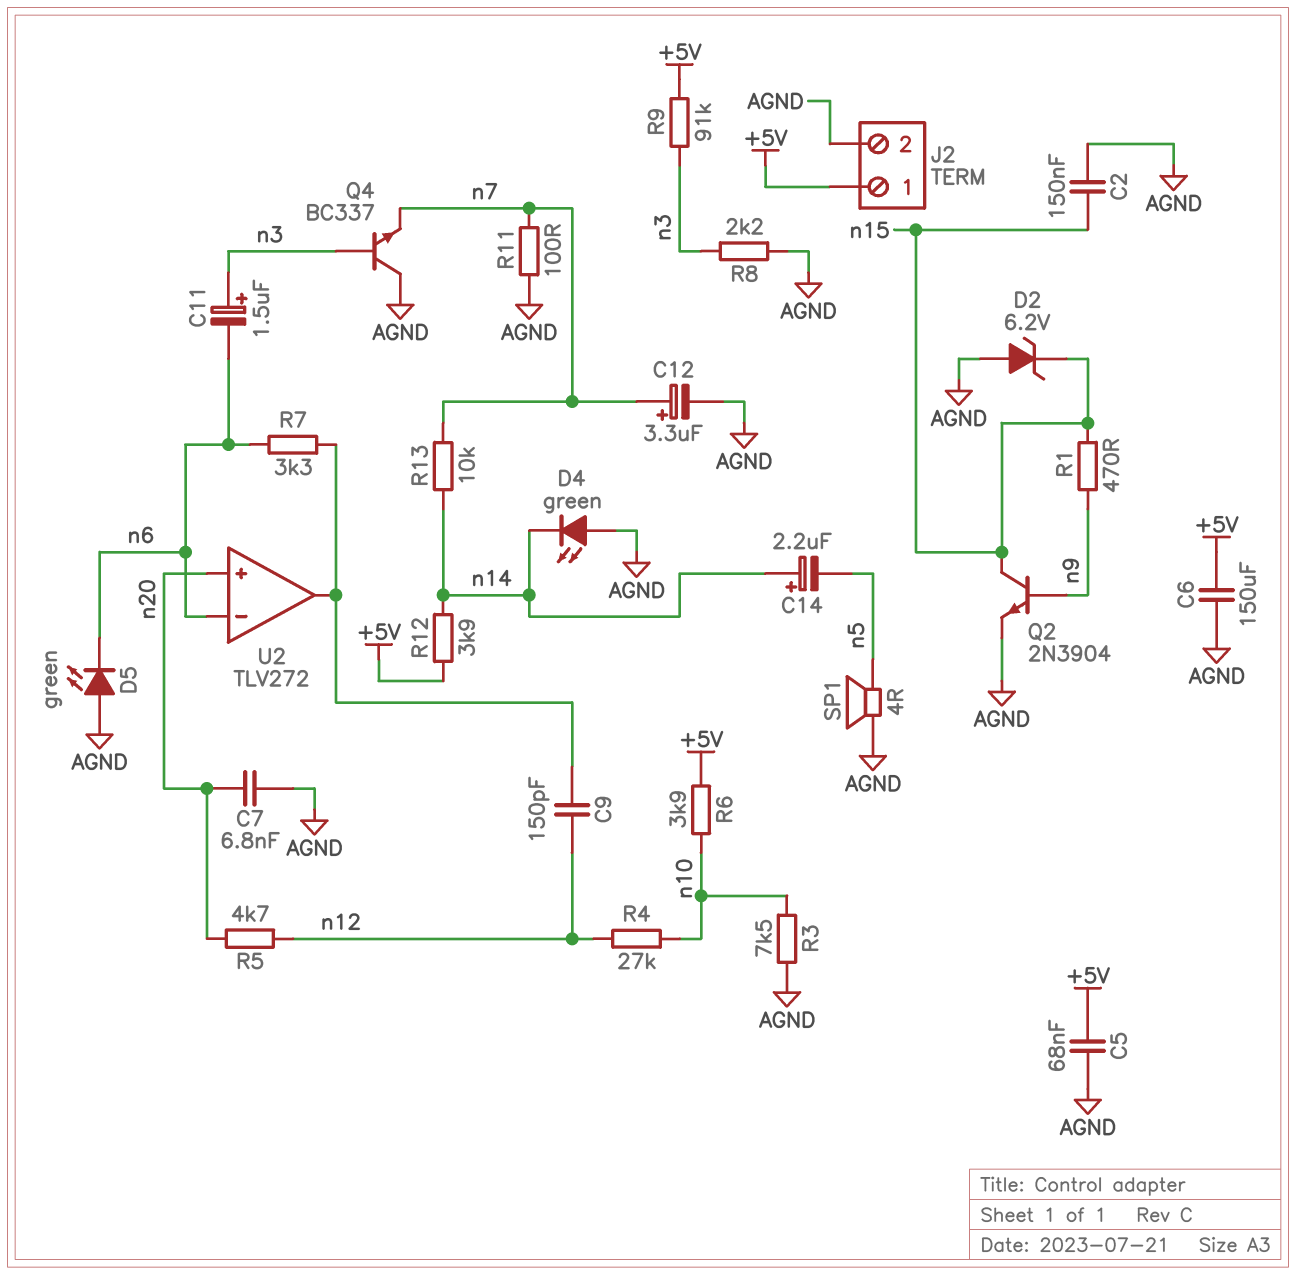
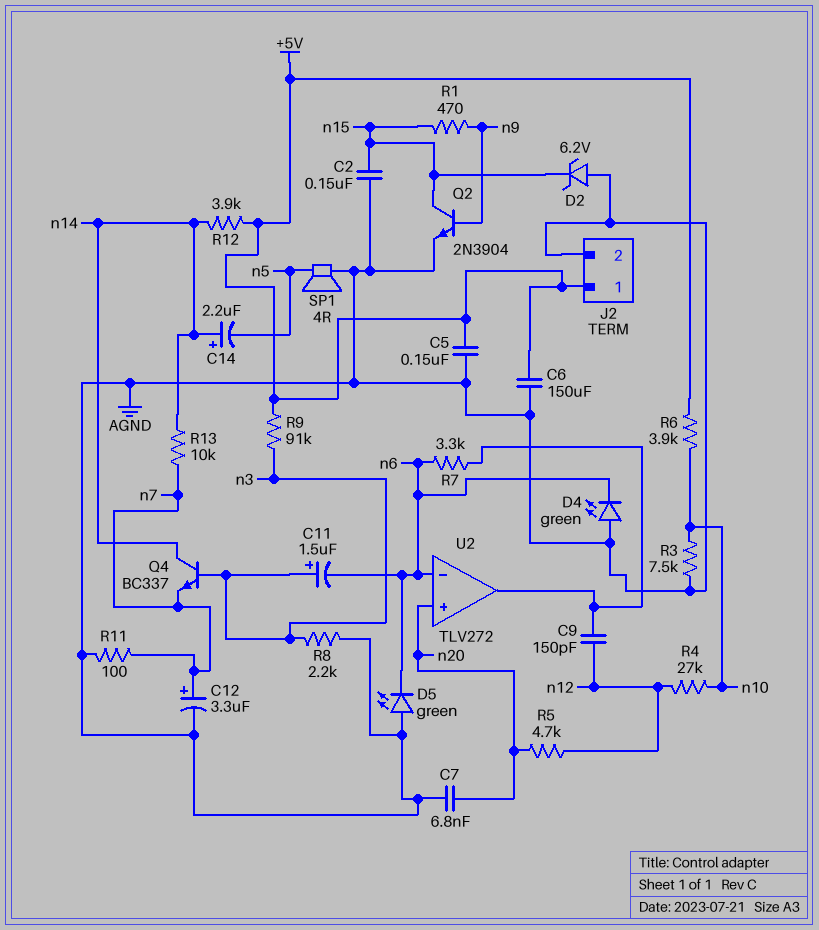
C5: 68nF (+5V, AGND) -> 150nF (+5V, AGND)
D4: LED green (A AGND, K n14) -> LED green (A AGND, K n6)
Q4: NPN BC337 (B n3, C AGND, E n7) -> NPN BC337 (B n3, C n14, E n7)

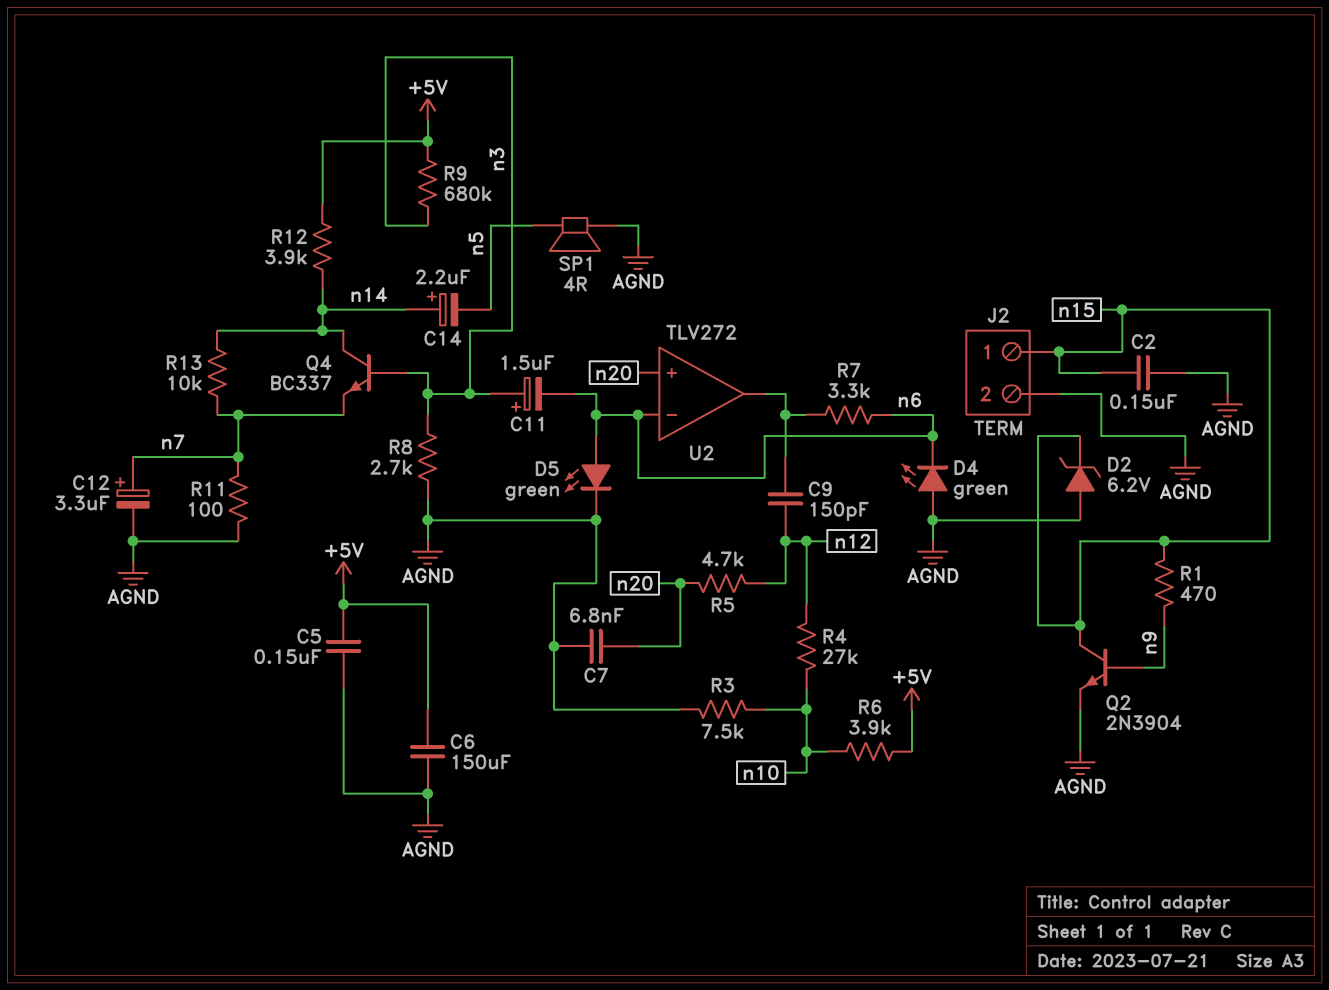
D5: LED green (A AGND, K n6) -> LED green (A n6, K AGND)
J2 pin 1: +5V -> n15
R8: 2.2k (AGND, n3) -> 2.7k (AGND, n3)
R9: 91k (+5V, n3) -> 680k (+5V, n3)

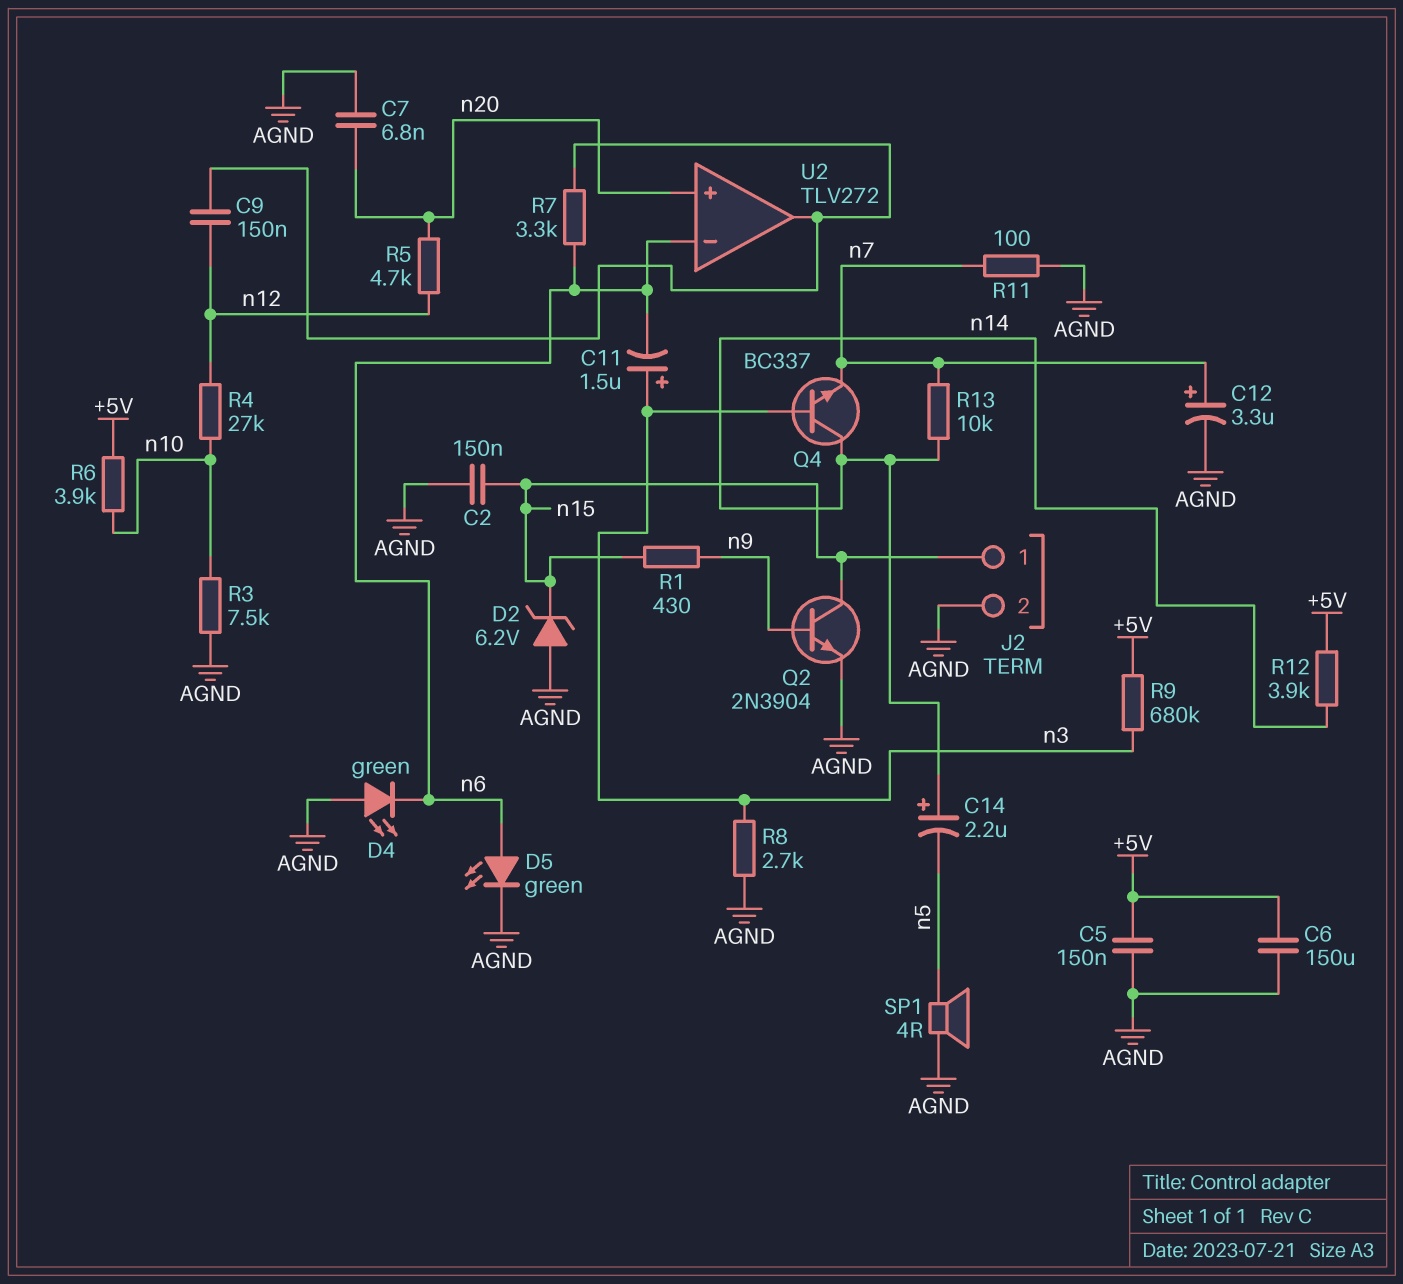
C9: 150pF (U2/out, n12) -> 150nF (U2/out, n12)
R1: 470 (n9, n15) -> 430 (n9, n15)

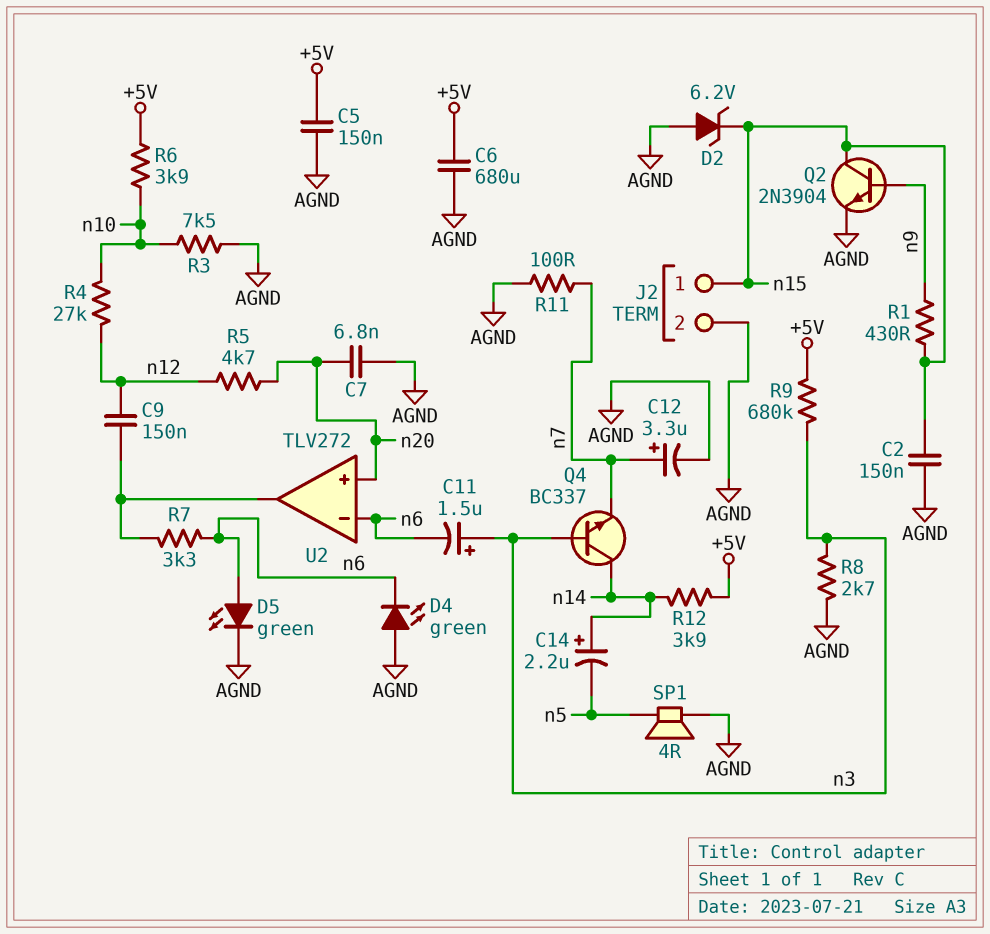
C6: 150uF (+5V, AGND) -> 680uF (+5V, AGND)
R13: 10k (n7, n14) -> none

